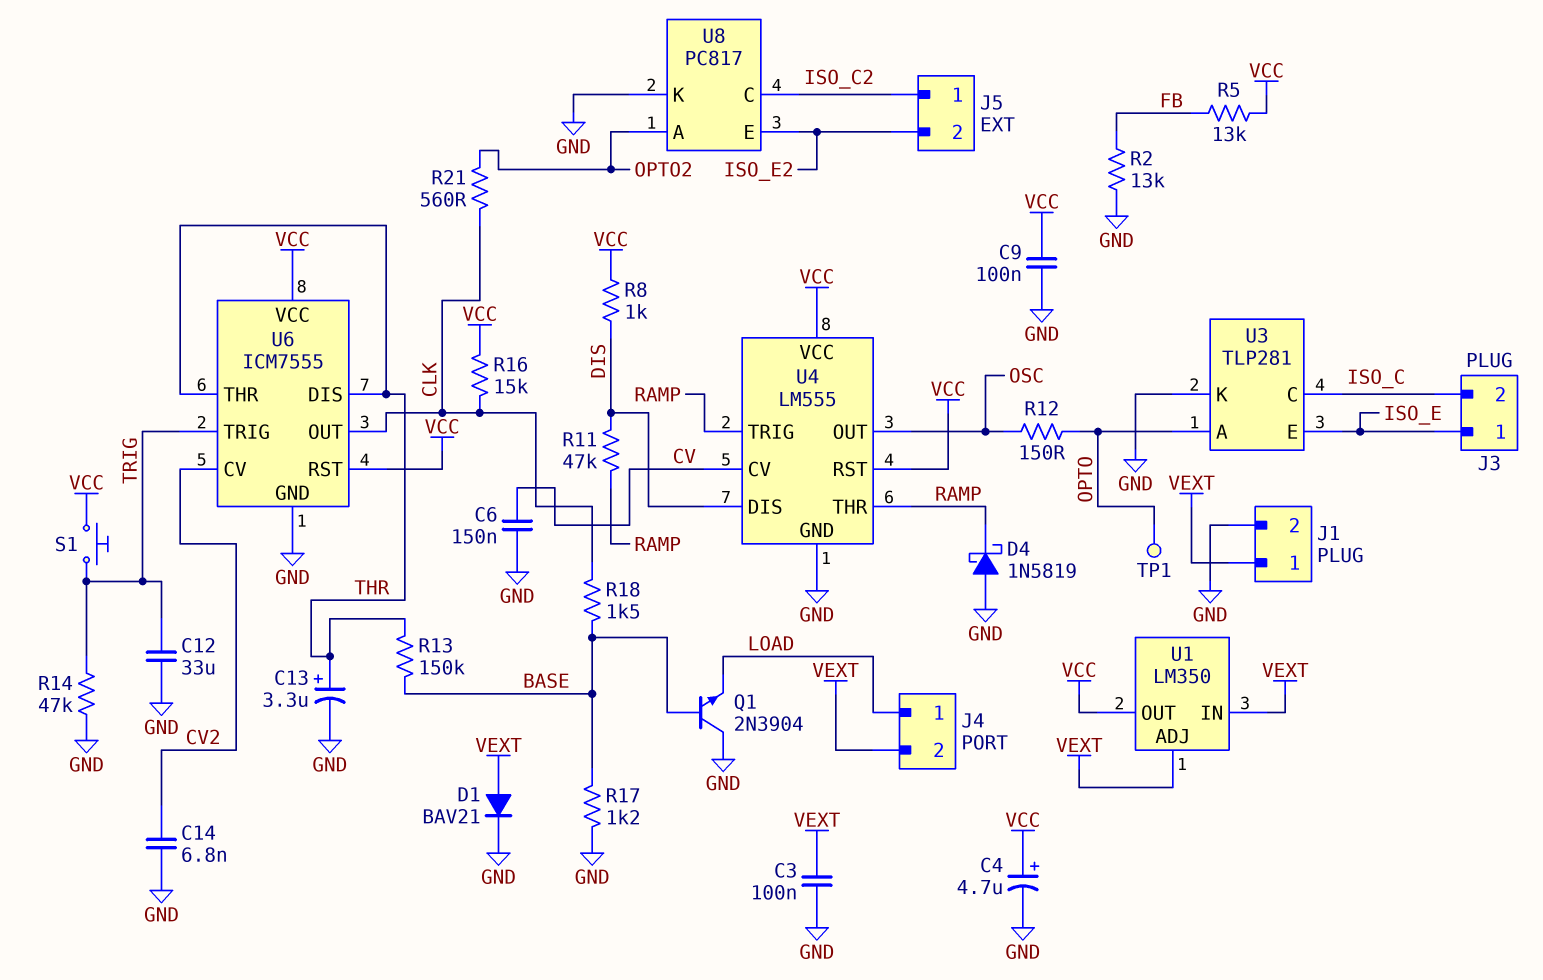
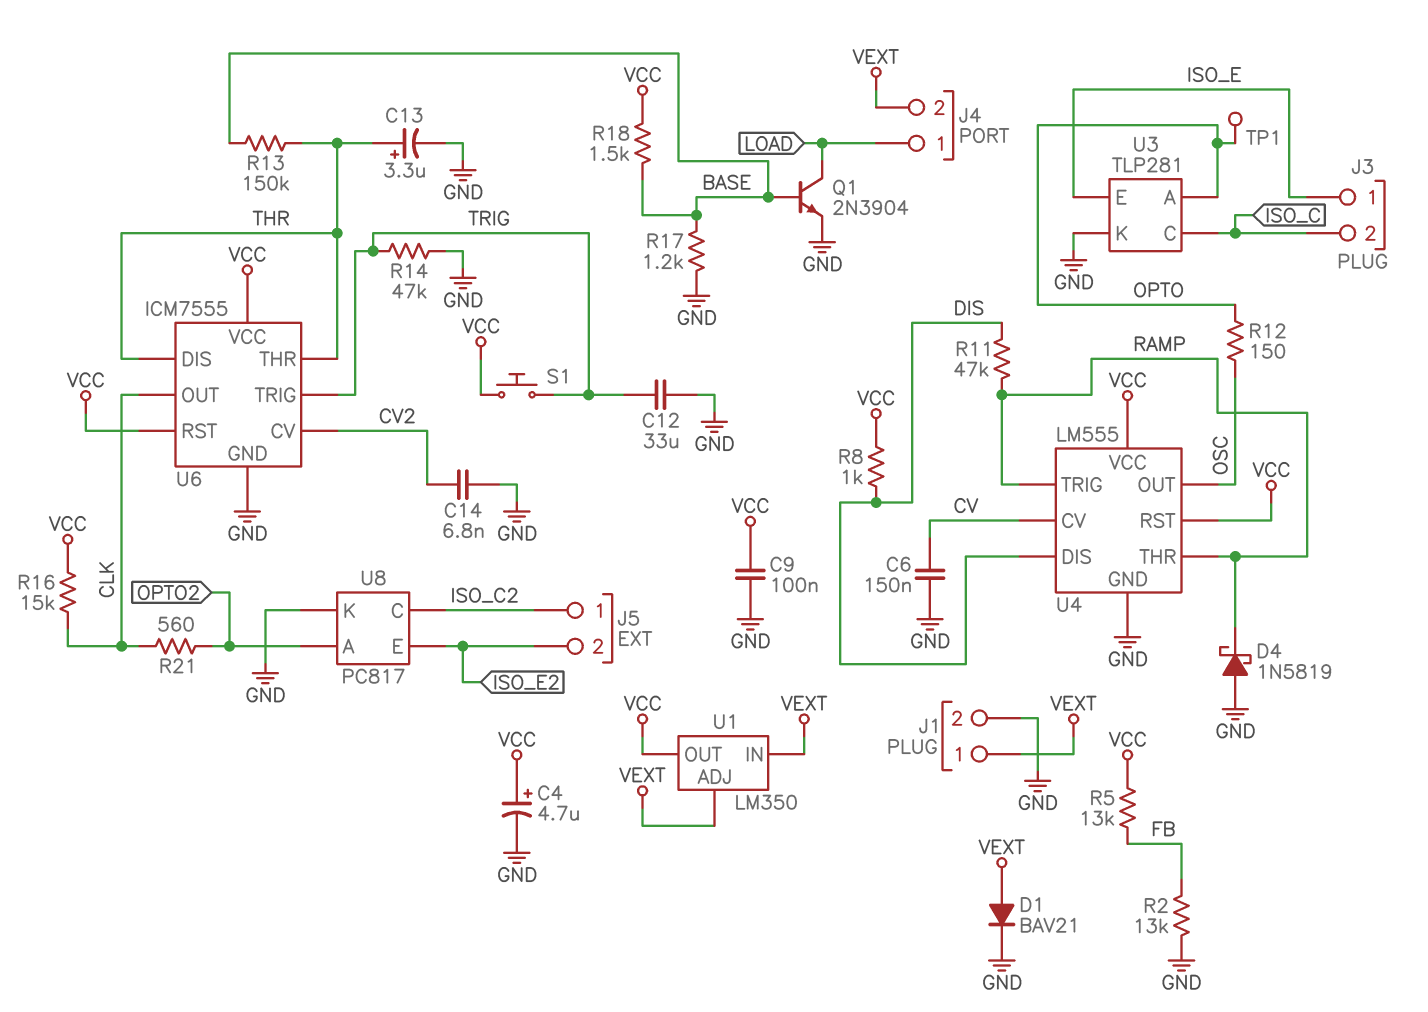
C3: 100nF (GND, VEXT) -> none
Q1: NPN 2N3904 (B BASE, C GND, E LOAD) -> NPN 2N3904 (B BASE, C LOAD, E GND)
R18: 1.5k (BASE, CLK) -> 1.5k (BASE, VCC)

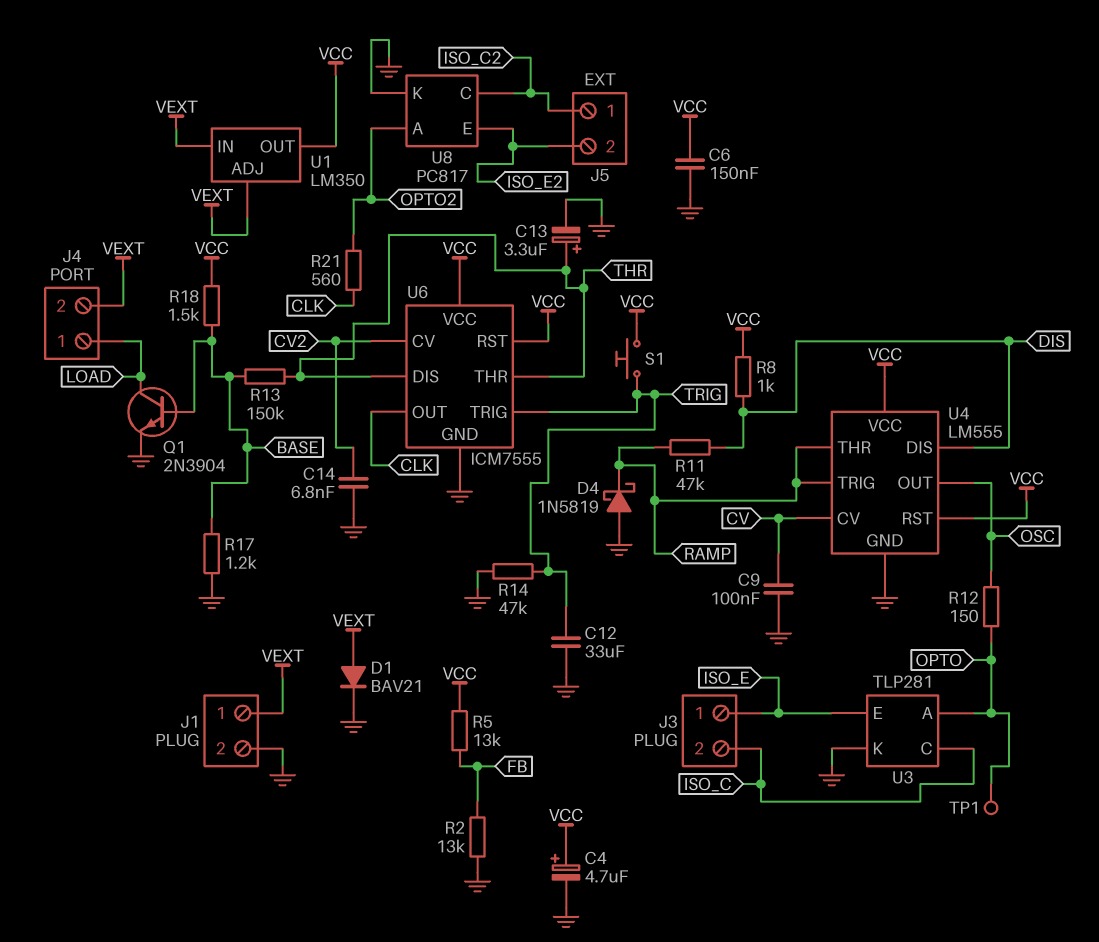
C6: 150nF (CV, GND) -> 150nF (GND, VCC)
C9: 100nF (GND, VCC) -> 100nF (CV, GND)
R16: 15k (CLK, VCC) -> none

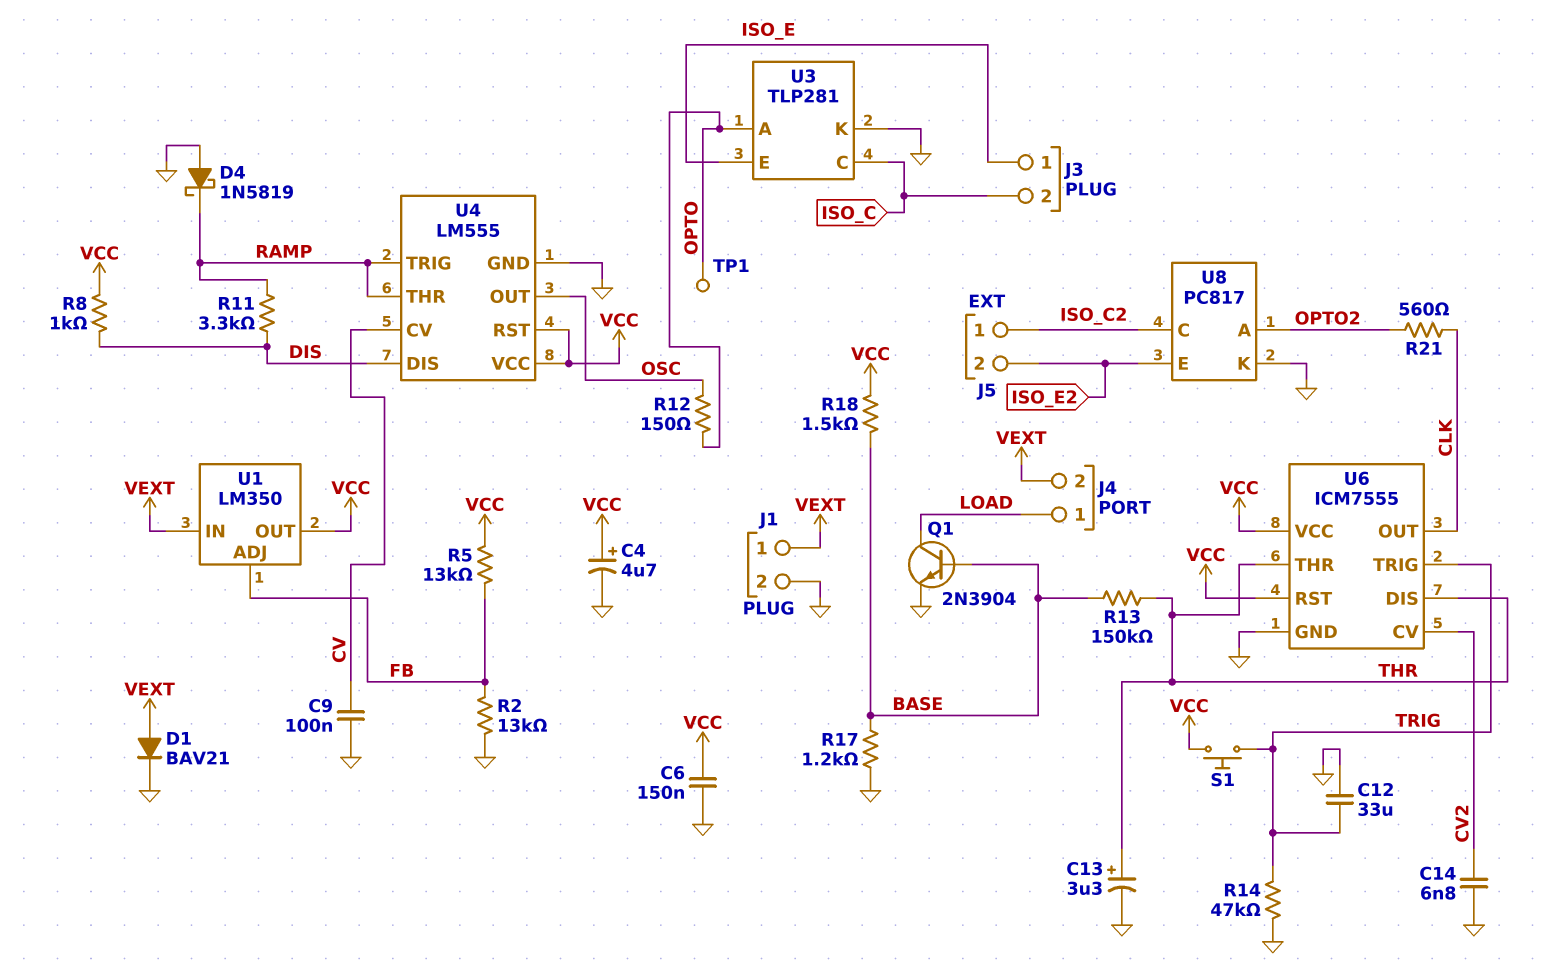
R11: 47k (DIS, RAMP) -> 3.3k (DIS, RAMP)
U1 pin ADJ: VEXT -> FB

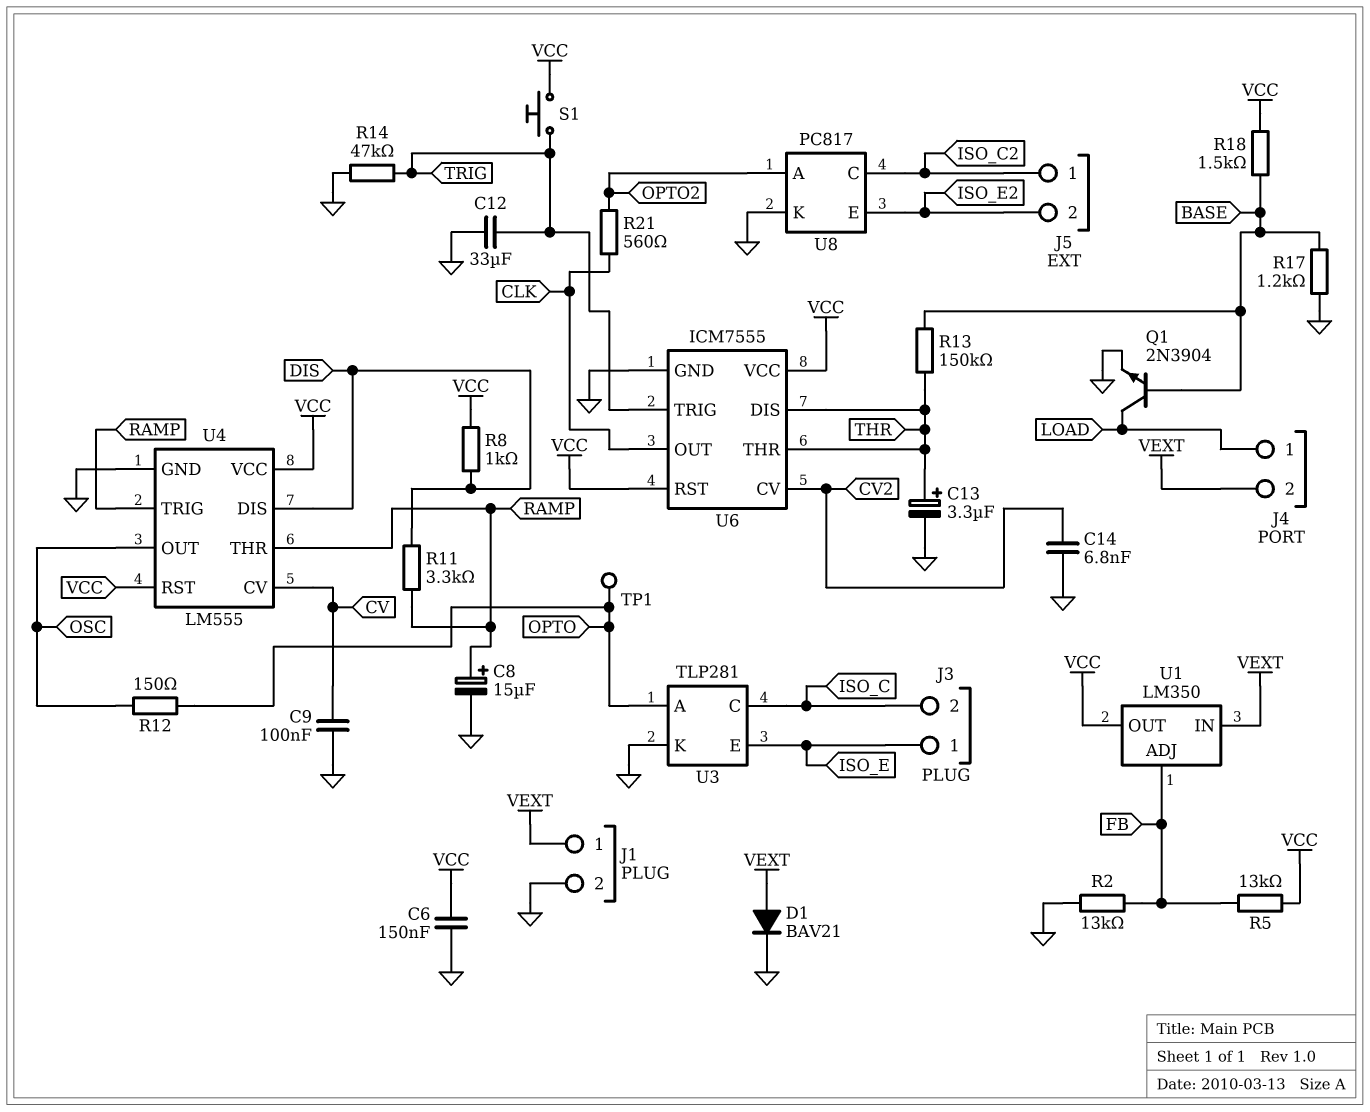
C4: 4.7uF (plus VCC, minus GND) -> none
C8: none -> 15uF (plus RAMP, minus GND)
D4: schottky 1N5819 (A GND, K RAMP) -> none

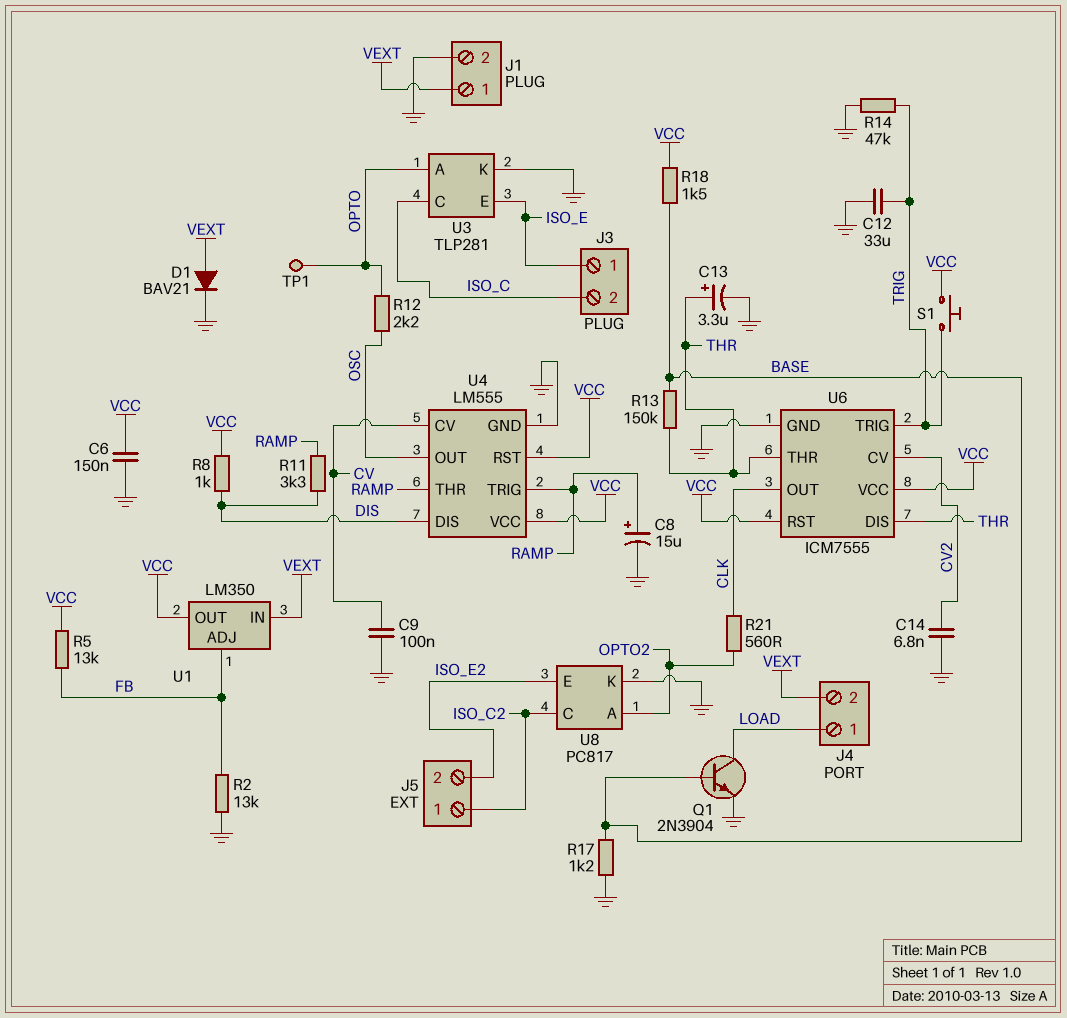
R12: 150 (OPTO, OSC) -> 2.2k (OPTO, OSC)

